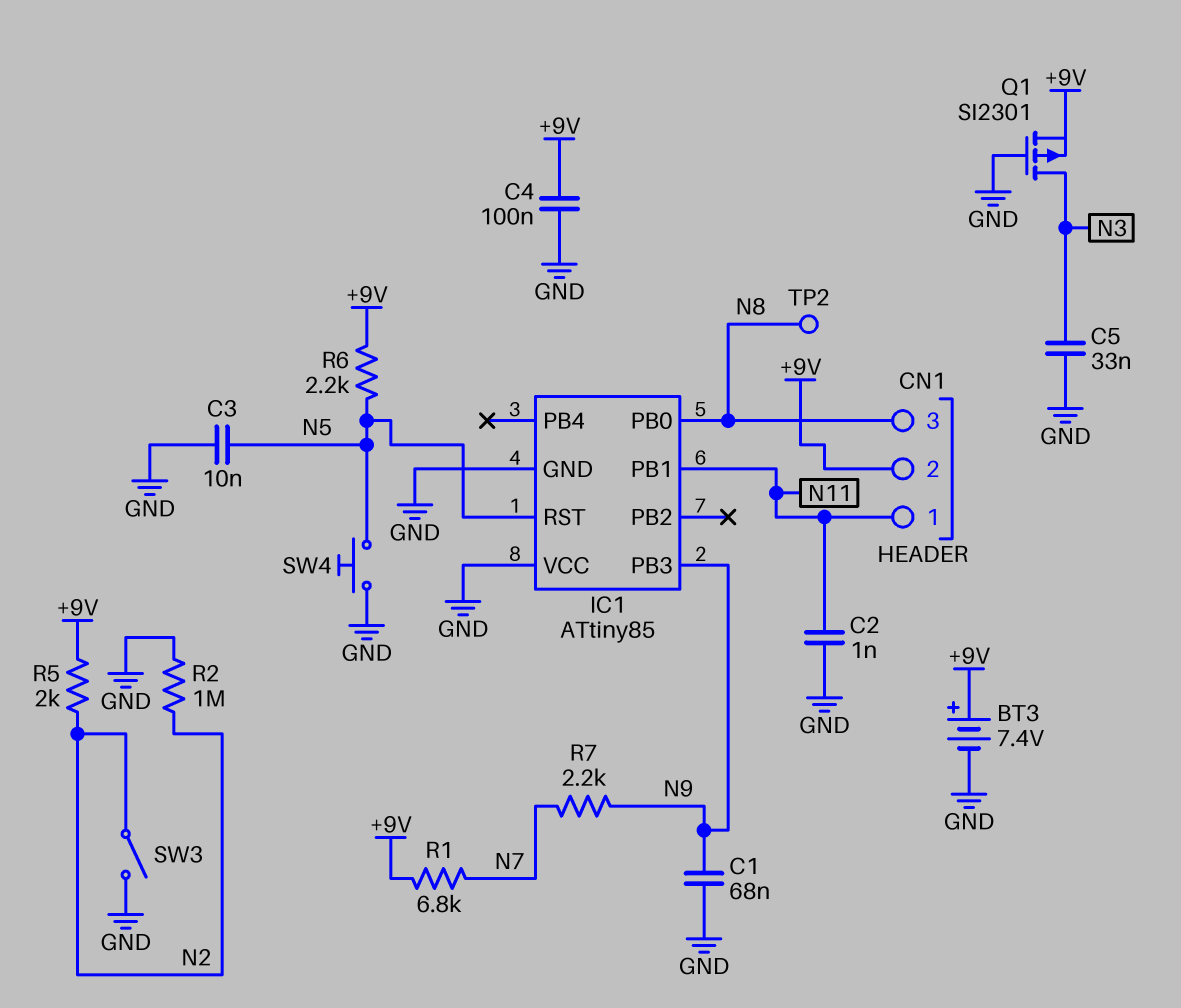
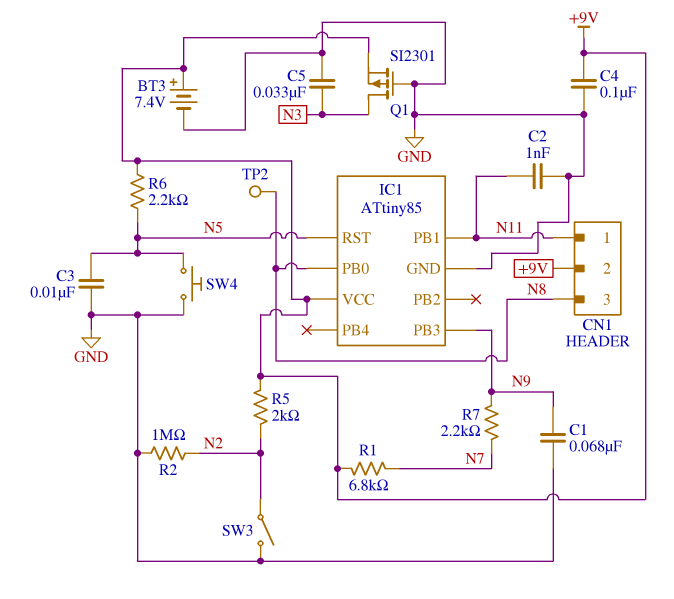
IC1 pin VCC: GND -> +9V

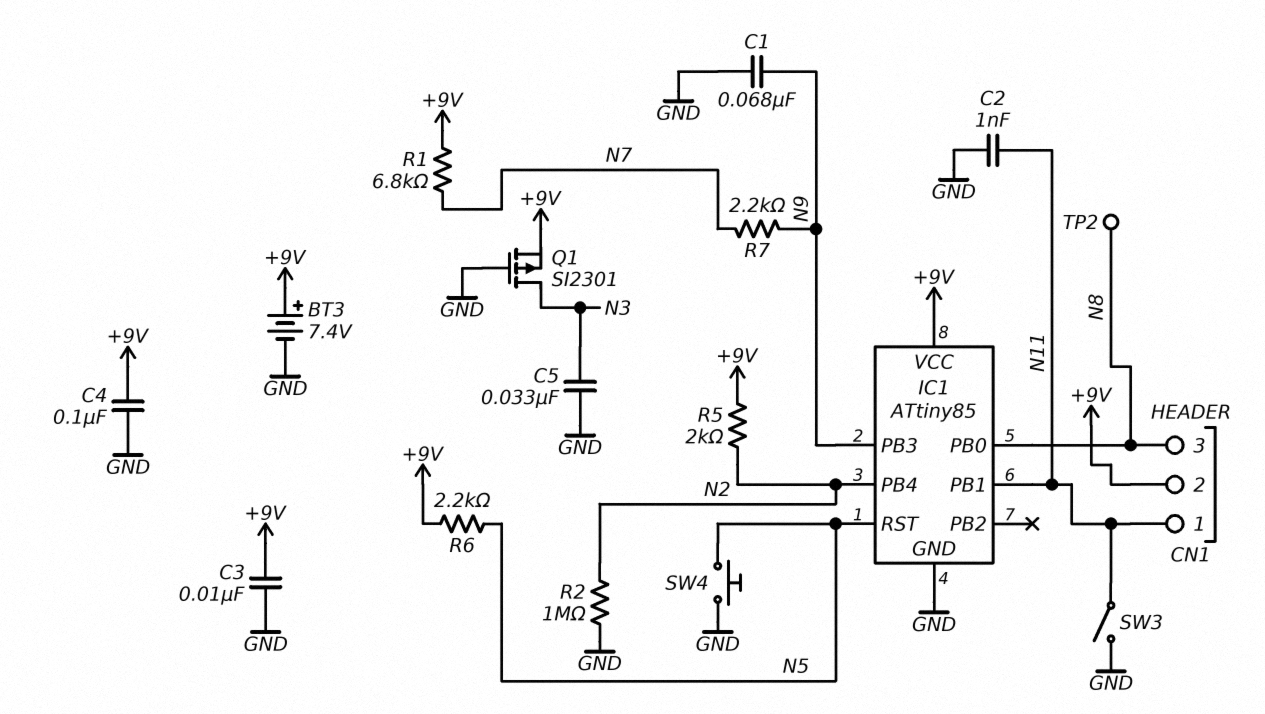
C3: 10nF (GND, N5) -> 10nF (+9V, GND)
IC1 pin PB4: none -> N2
SW3: switch (GND, N2) -> switch (GND, N11)

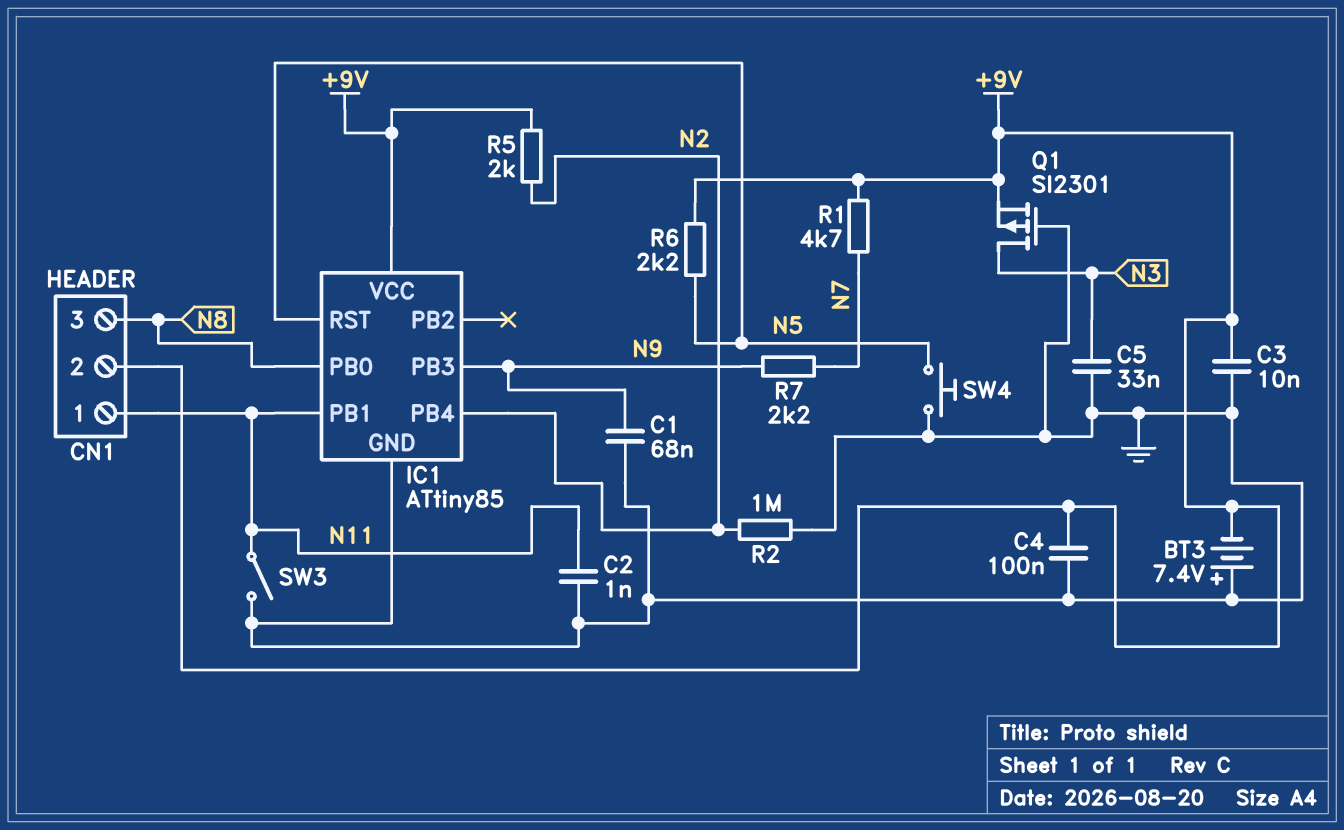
BT3: 7.4V (plus +9V, minus GND) -> 7.4V (plus GND, minus +9V)
R1: 6.8k (+9V, N7) -> 4.7k (+9V, N7)
TP2: test point (N8) -> none

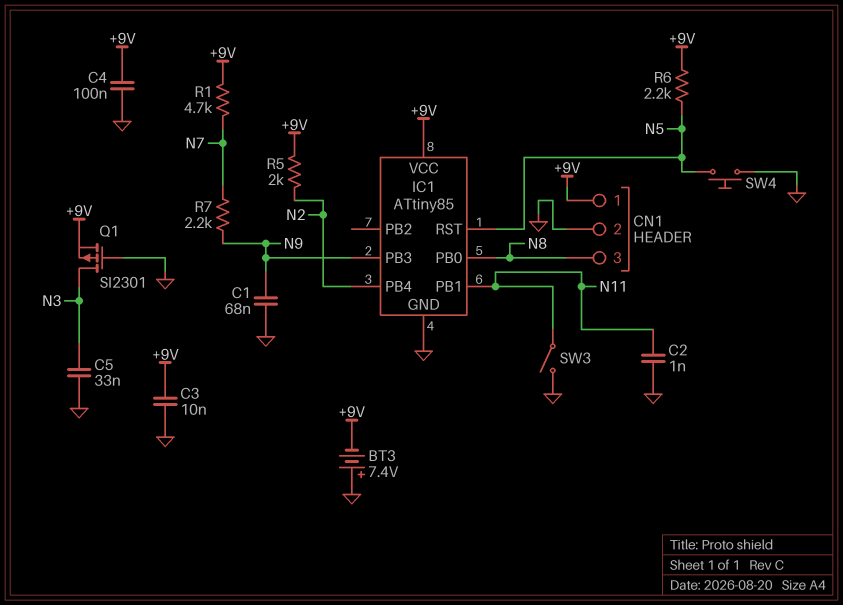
CN1 pin 1: N11 -> +9V
CN1 pin 2: +9V -> GND
R2: 1M (GND, N2) -> none

